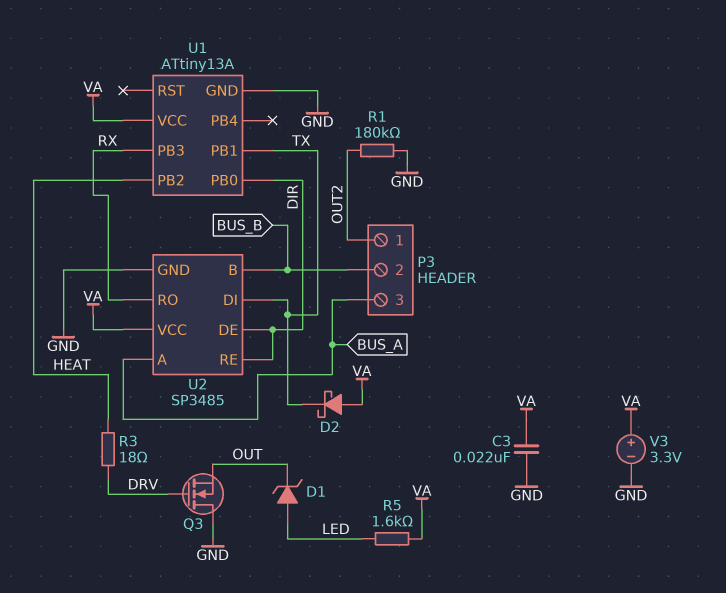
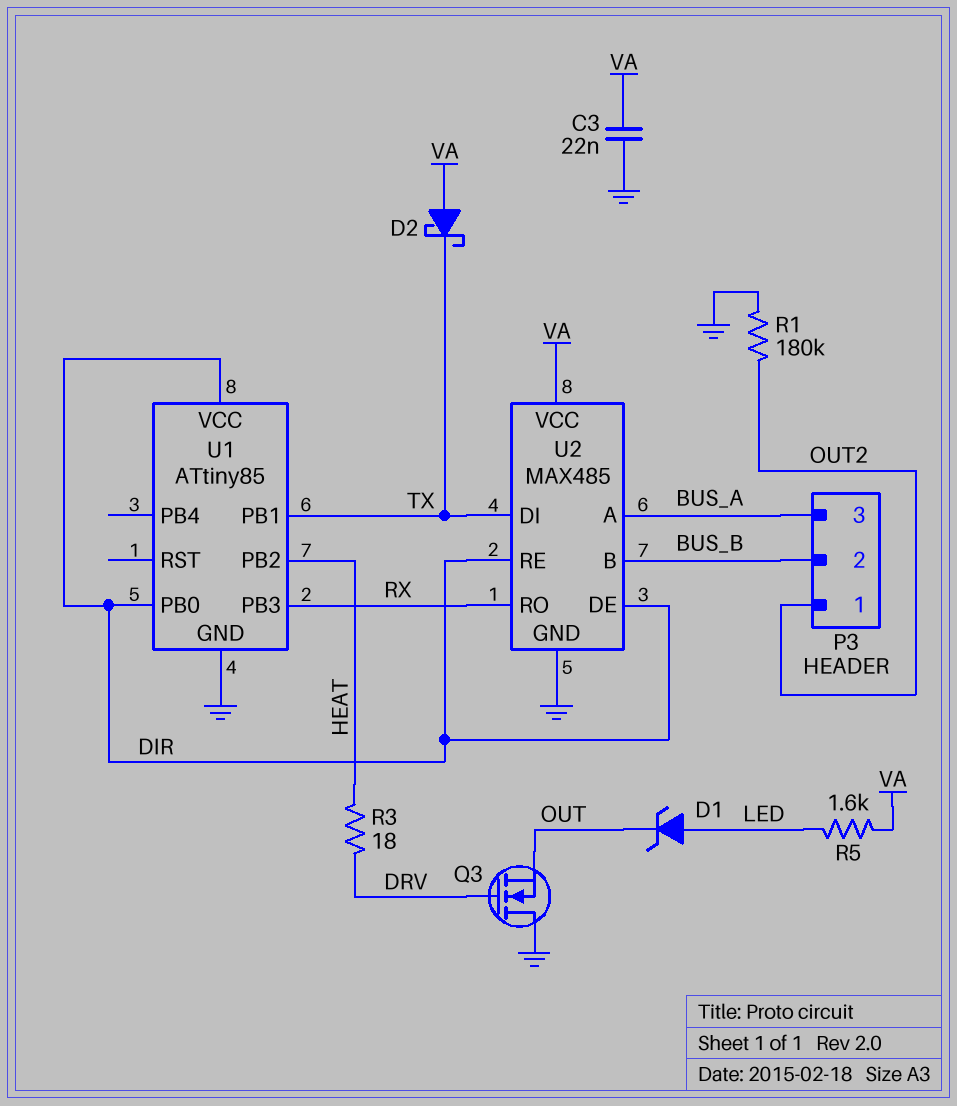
U1: ATtiny13A -> ATtiny85
U1 pin VCC: VA -> DIR
U2: SP3485 -> MAX485
V3: 3.3V (plus VA, minus GND) -> none

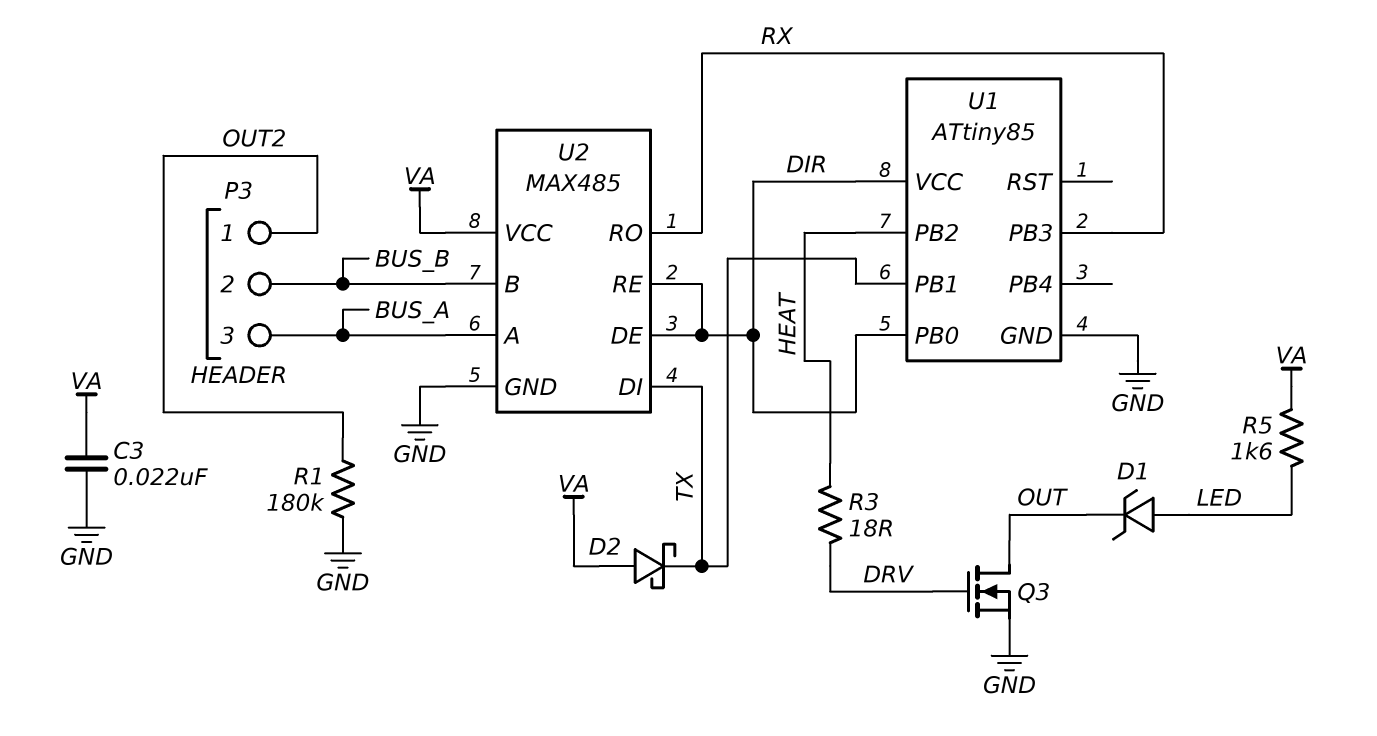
Q3: NMOS (G DRV, D GND, S OUT) -> NMOS (G DRV, D OUT, S GND)

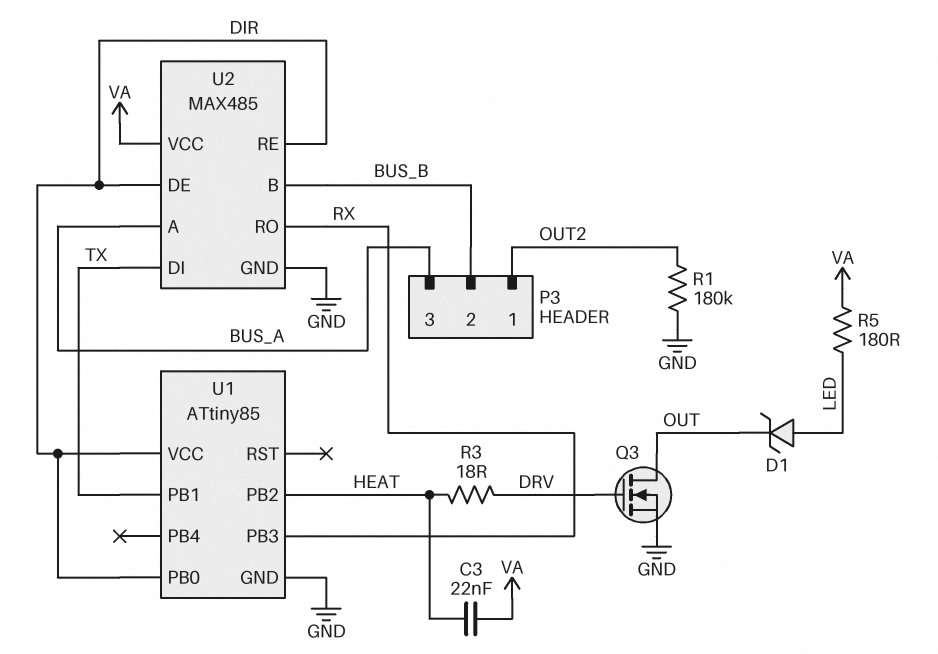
C3: 22nF (GND, VA) -> 22nF (HEAT, VA)
D2: schottky (A VA, K TX) -> none
R5: 1.6k (LED, VA) -> 180 (LED, VA)

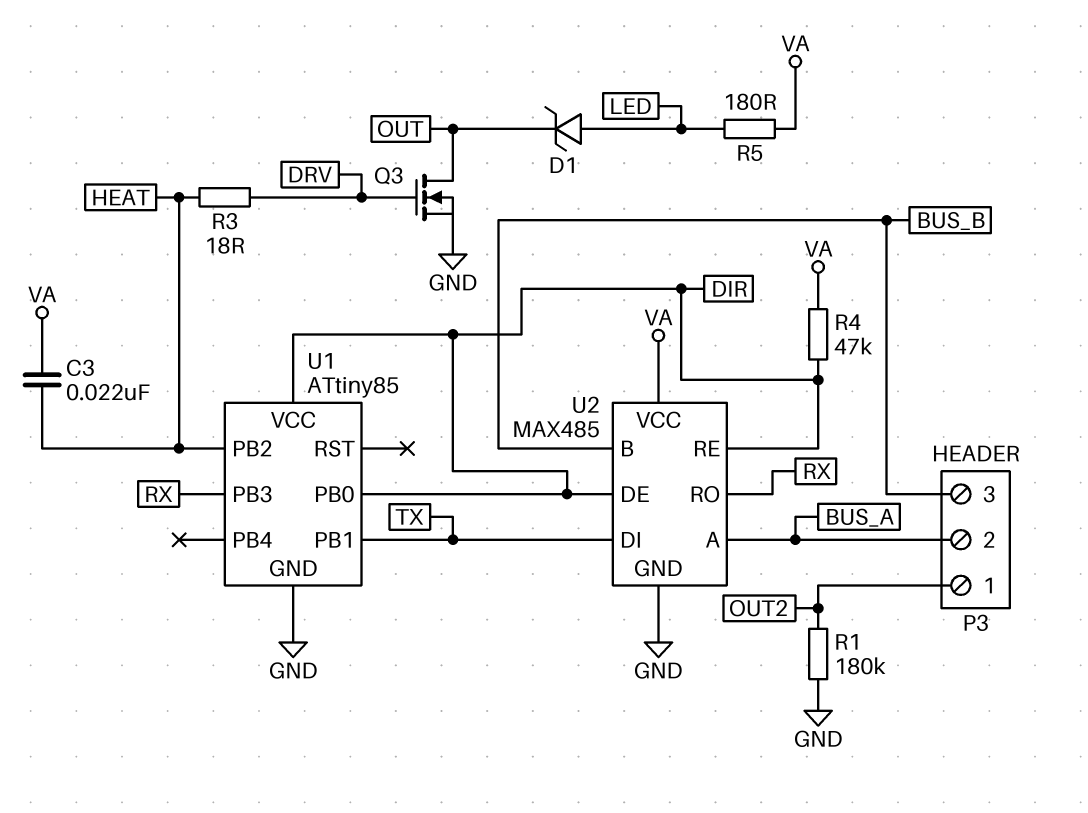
P3 pin 2: BUS_B -> BUS_A
P3 pin 3: BUS_A -> BUS_B
R4: none -> 47k (DIR, VA)

